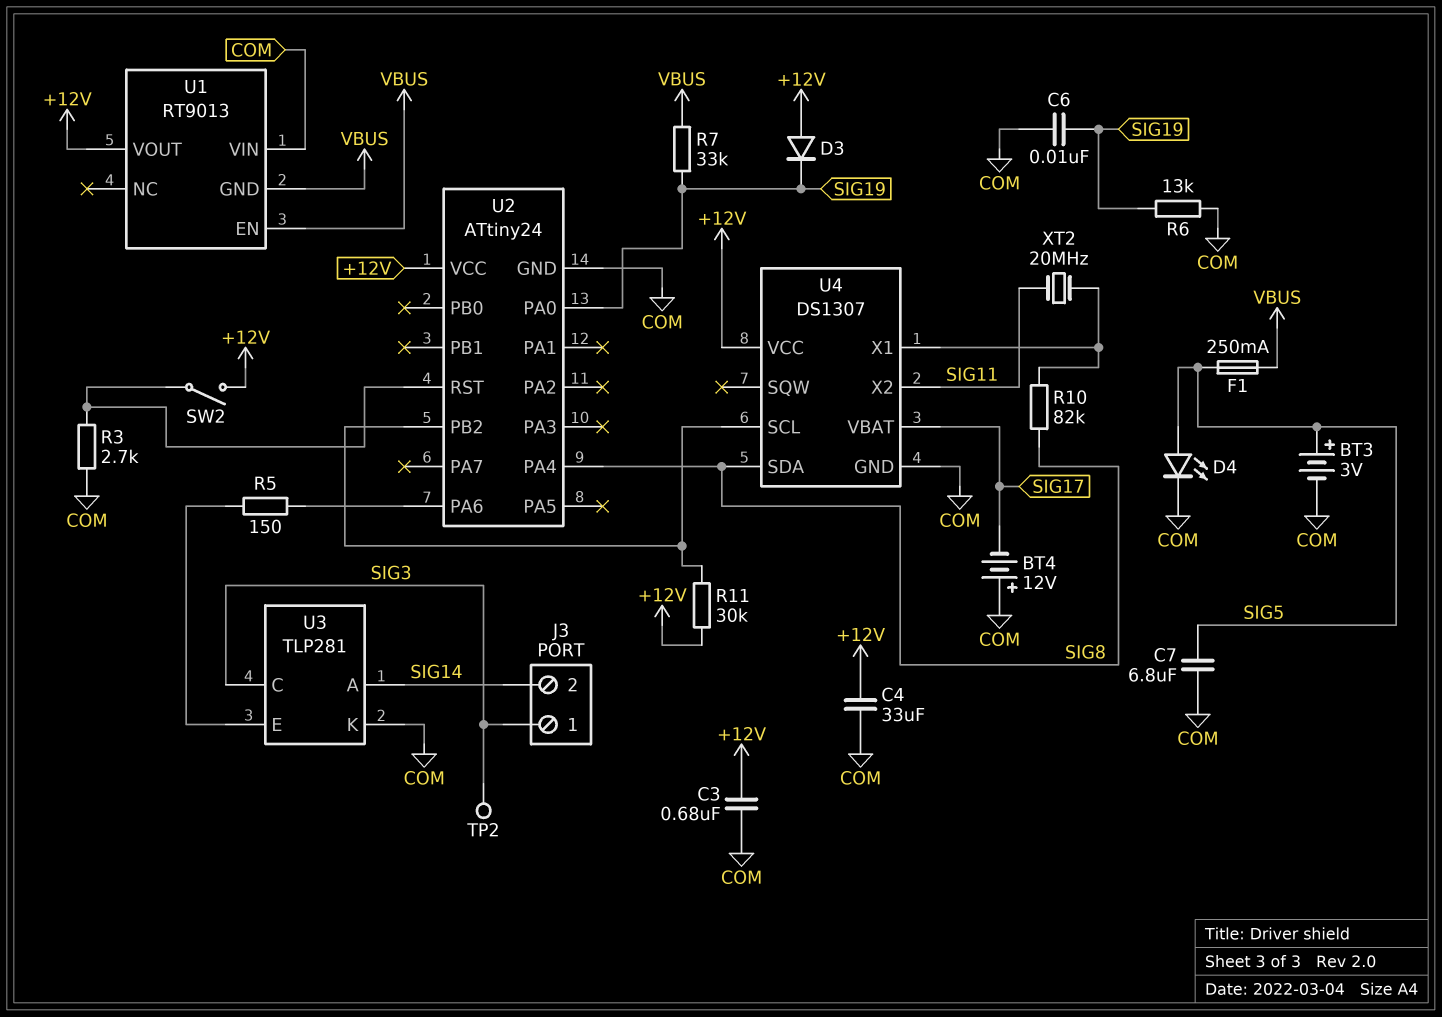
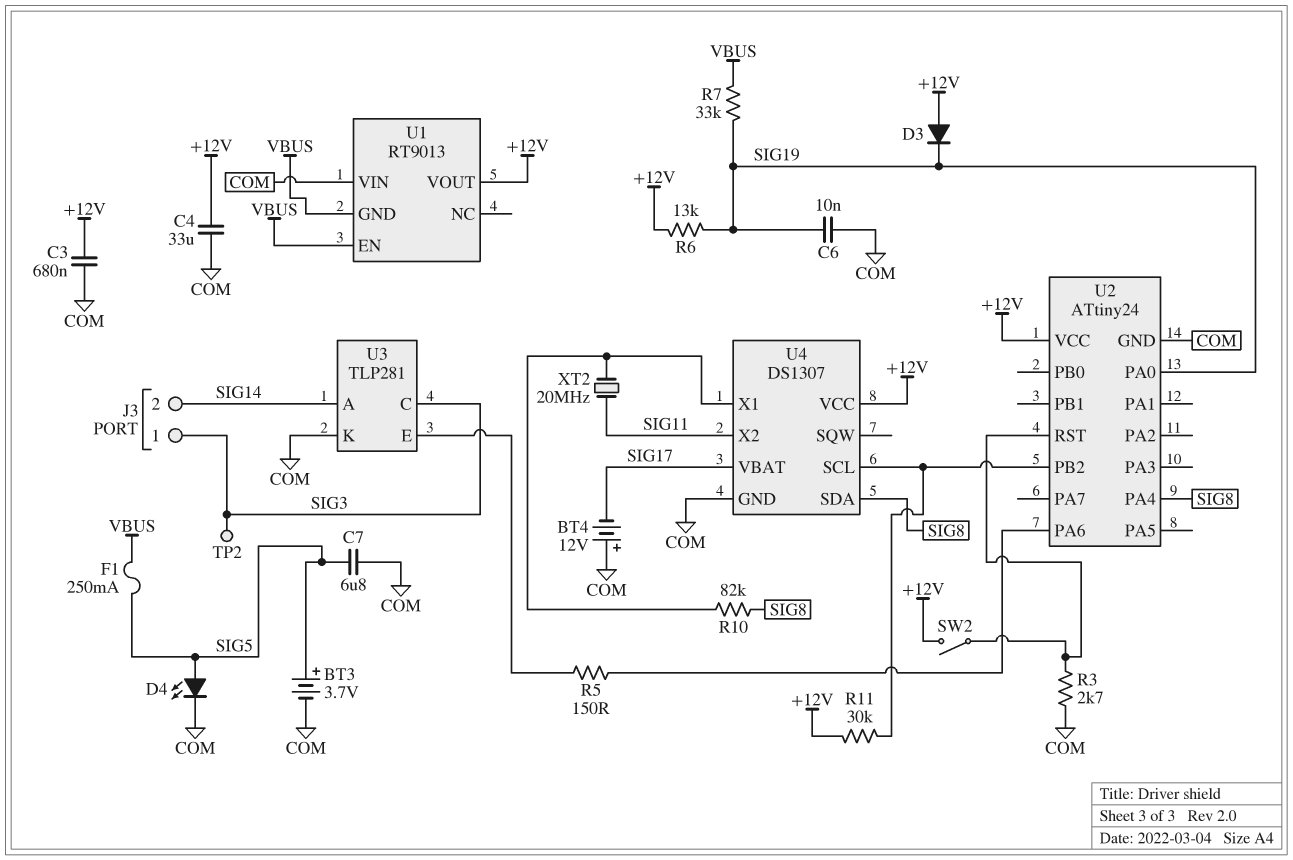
BT3: 3V (plus SIG5, minus COM) -> 3.7V (plus SIG5, minus COM)
R6: 13k (COM, SIG19) -> 13k (+12V, SIG19)

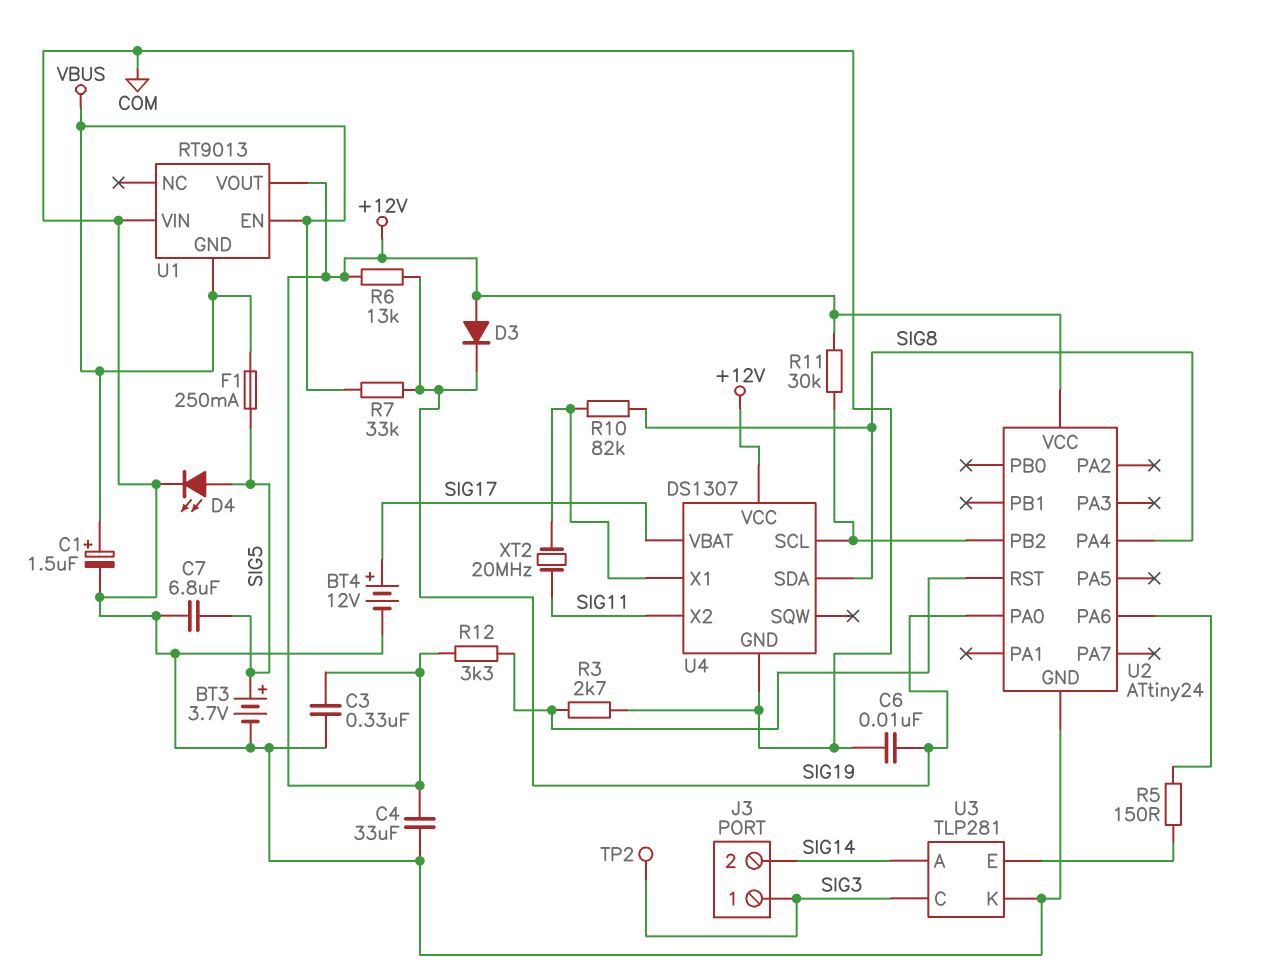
BT4: 12V (plus COM, minus SIG17) -> 12V (plus SIG17, minus COM)
C1: none -> 1.5uF (plus VBUS, minus COM)
C3: 680nF (+12V, COM) -> 330nF (+12V, COM)
R12: none -> 3.3k (+12V, U2/RST)
SW2: switch (+12V, U2/RST) -> none

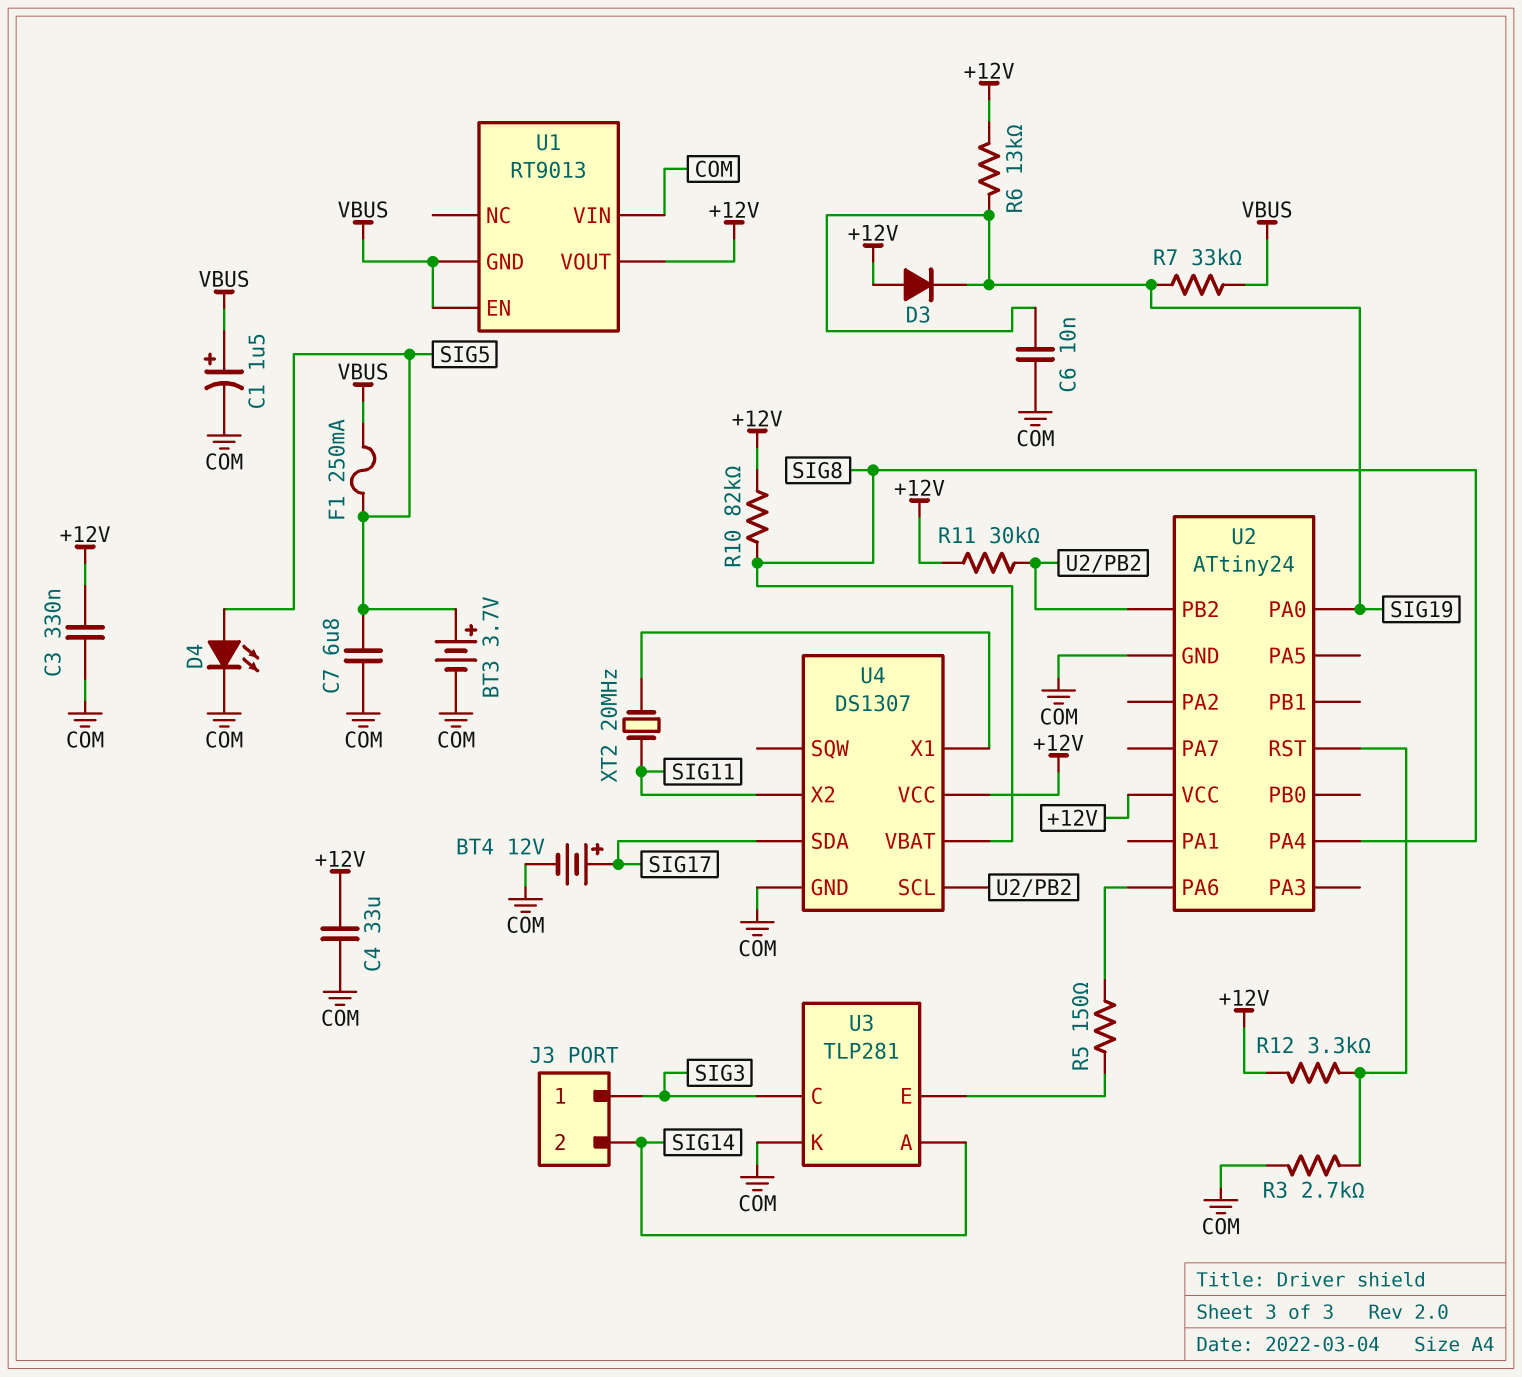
R10: 82k (SIG8, U4/X1) -> 82k (+12V, SIG8)
TP2: test point (SIG3) -> none
U4 pin SDA: SIG8 -> SIG17
U4 pin VBAT: SIG17 -> SIG8

